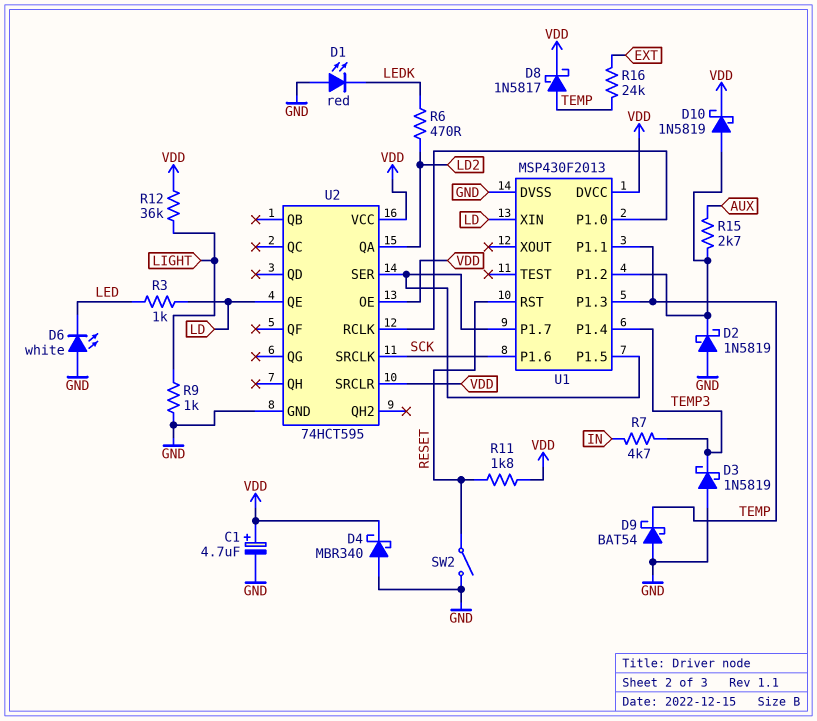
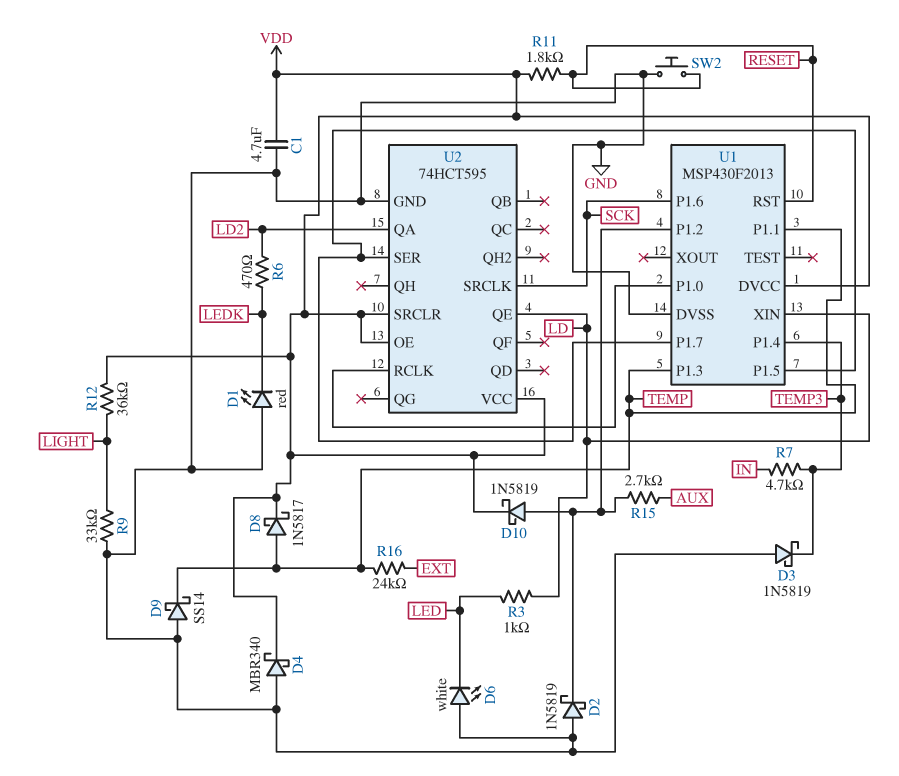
C1: 4.7uF (plus VDD, minus GND) -> 4.7uF (GND, VDD)
D9: schottky BAT54 (A GND, K TEMP) -> schottky SS14 (A GND, K TEMP)
R9: 1k (GND, LIGHT) -> 33k (GND, LIGHT)
SW2: switch (GND, RESET) -> button (GND, RESET)

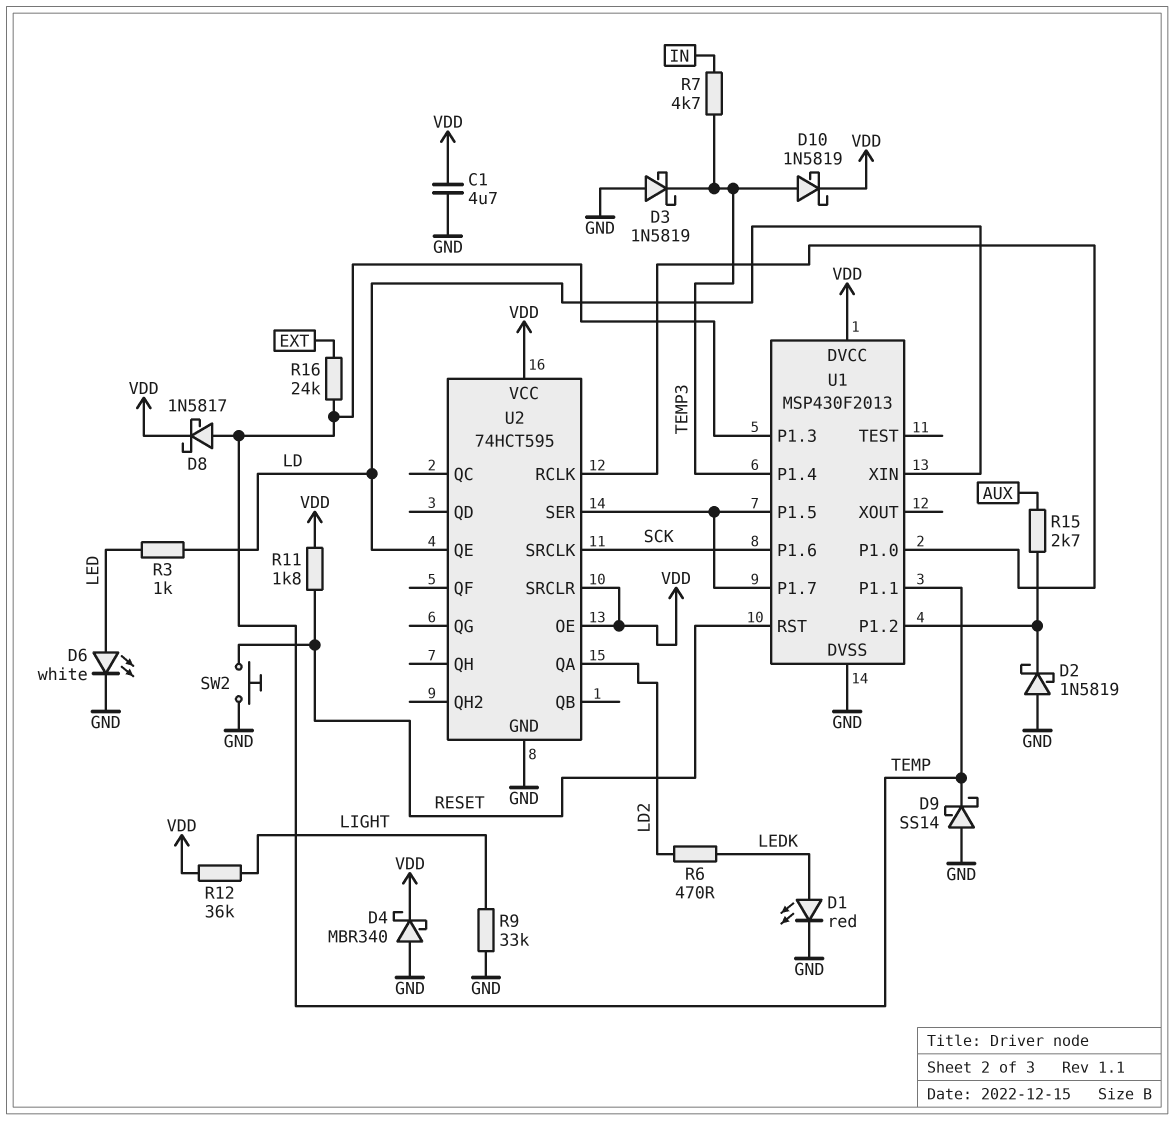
D1: LED red (A GND, K LEDK) -> LED red (A LEDK, K GND)
D6: LED white (A GND, K LED) -> LED white (A LED, K GND)
D10: schottky 1N5819 (A U1/P1.2, K VDD) -> schottky 1N5819 (A TEMP3, K VDD)

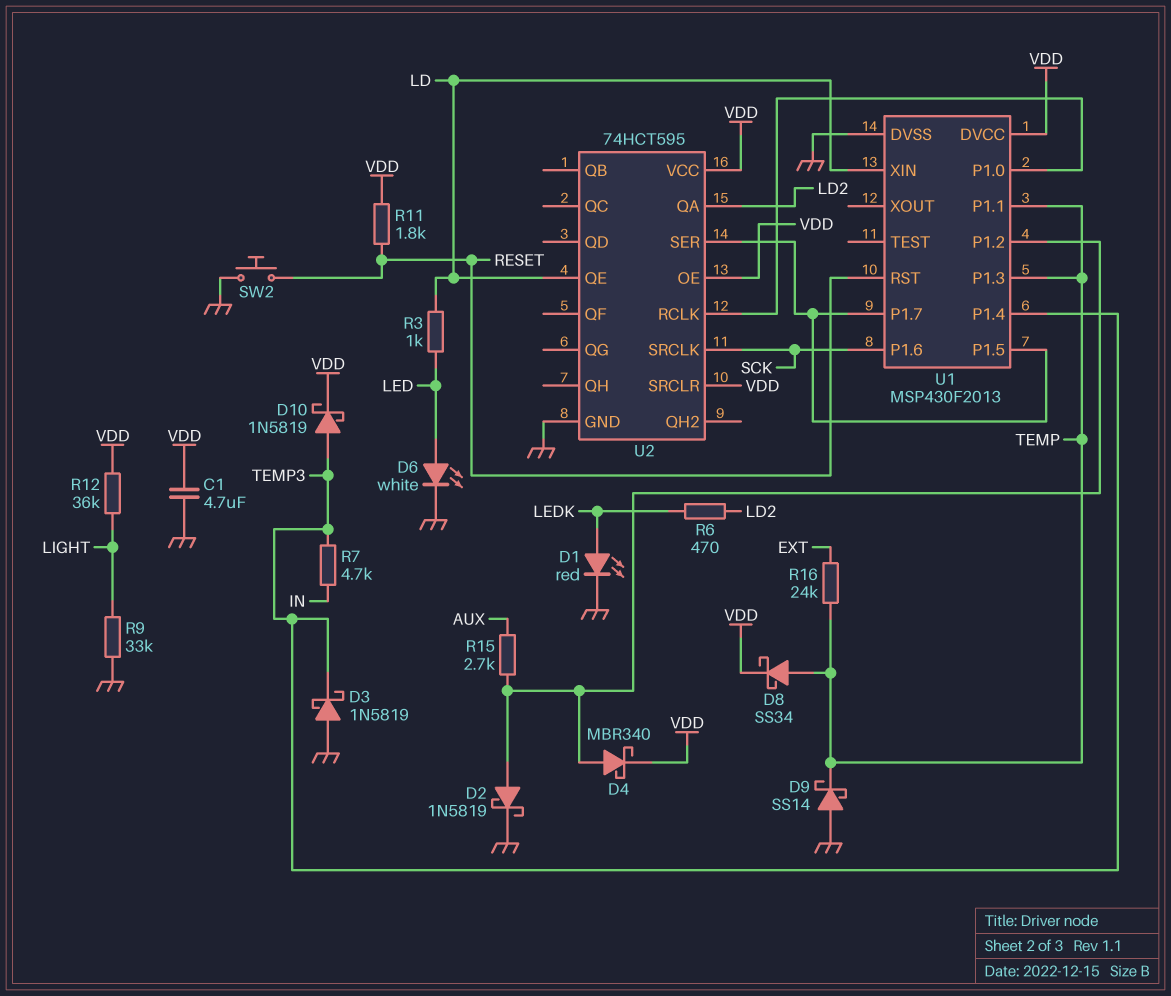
D2: schottky 1N5819 (A GND, K U1/P1.2) -> schottky 1N5819 (A U1/P1.2, K GND)
D4: schottky MBR340 (A GND, K VDD) -> schottky MBR340 (A U1/P1.2, K VDD)
D8: schottky 1N5817 (A TEMP, K VDD) -> schottky SS34 (A TEMP, K VDD)

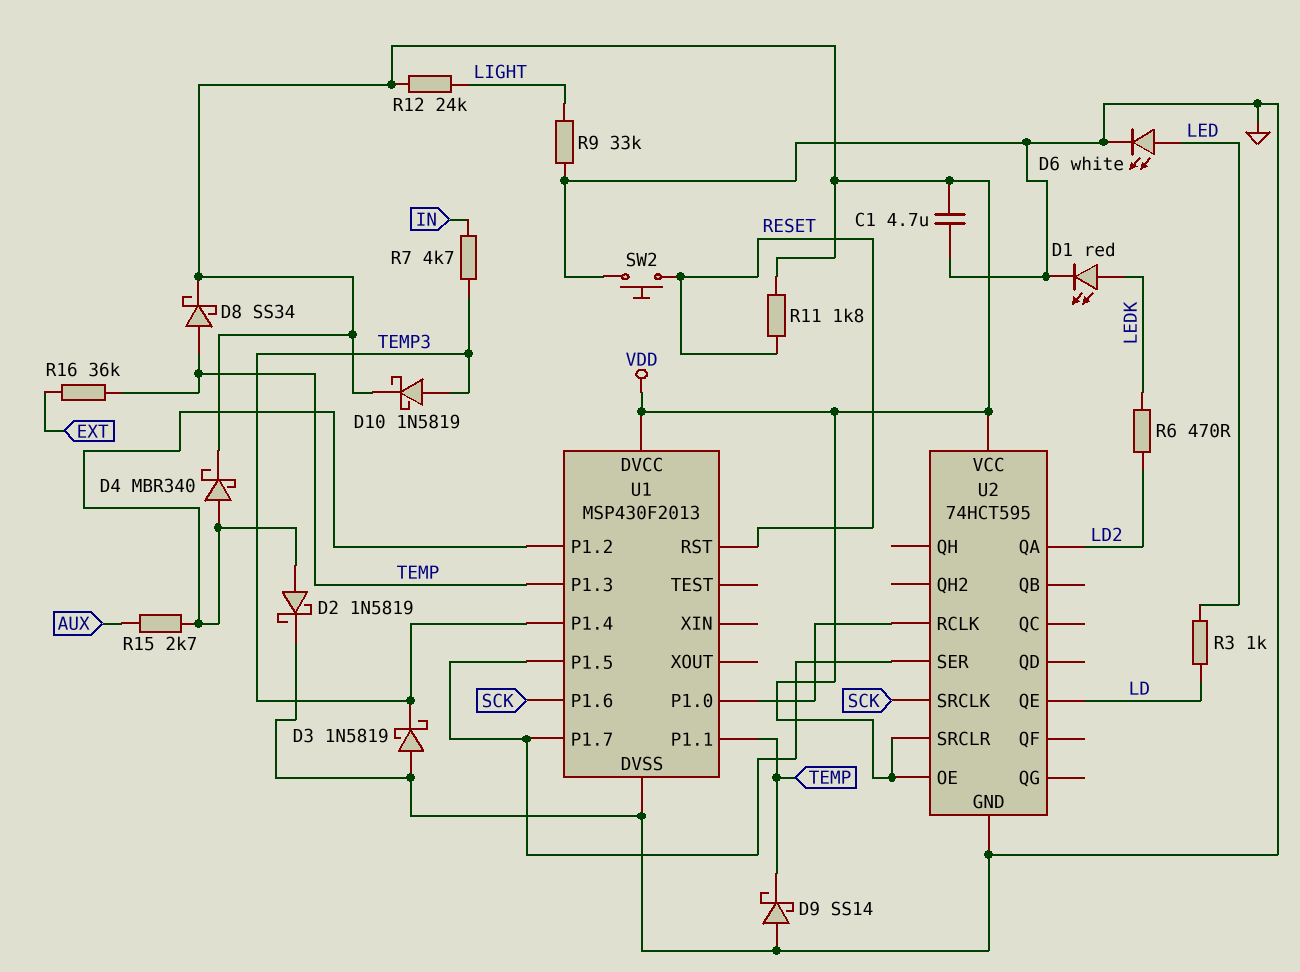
R12: 36k (LIGHT, VDD) -> 24k (LIGHT, VDD)
R16: 24k (EXT, TEMP) -> 36k (EXT, TEMP)
U1 pin XIN: LD -> none

